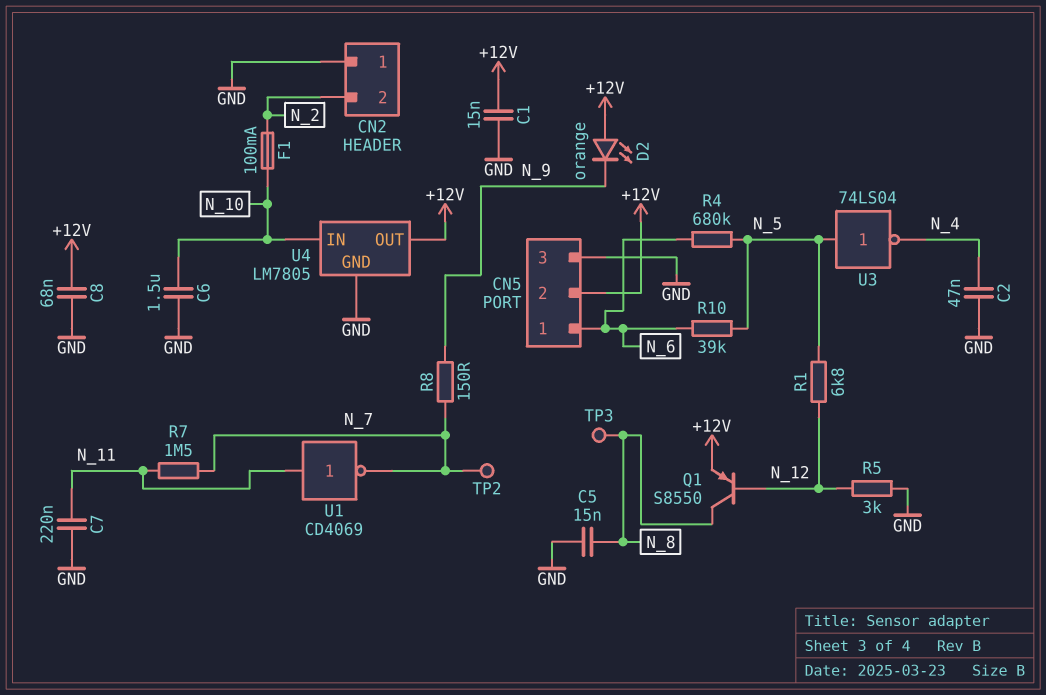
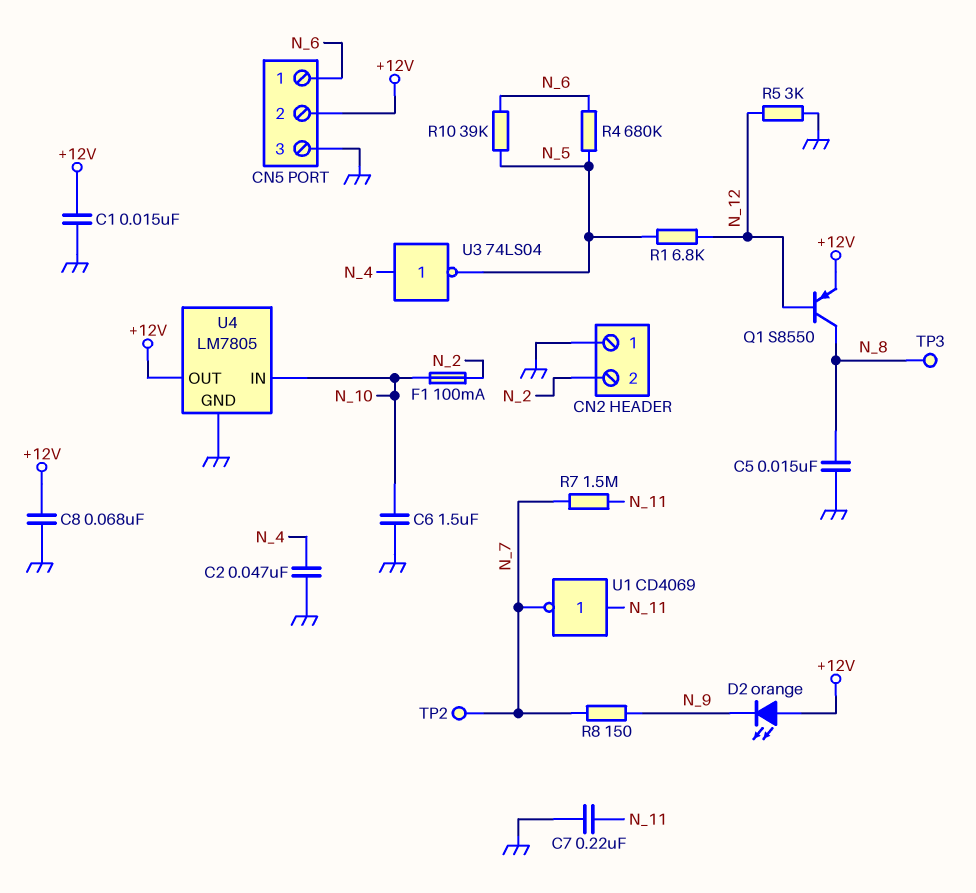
U3: NOT 74LS04 (in N_5, out N_4) -> NOT 74LS04 (in N_4, out N_5)

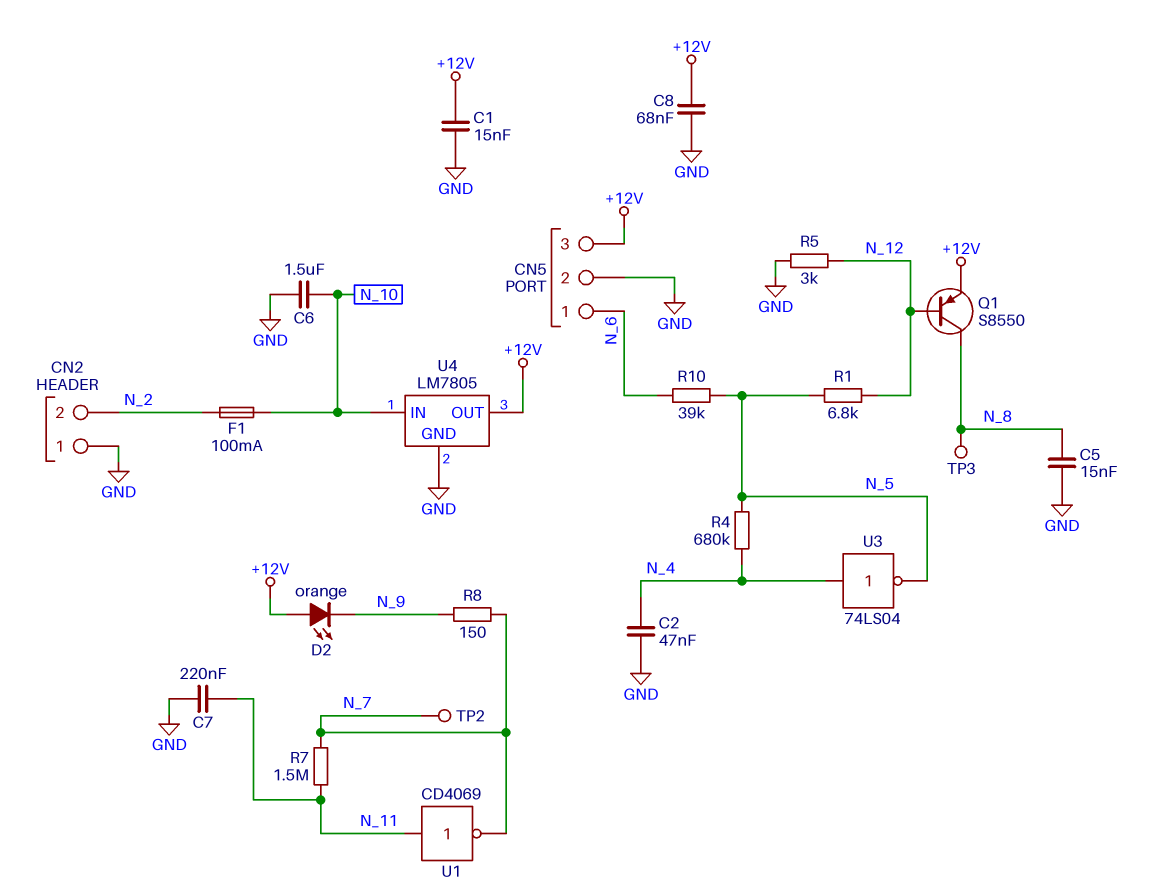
CN5 pin 2: +12V -> GND
CN5 pin 3: GND -> +12V
R4: 680k (N_5, N_6) -> 680k (N_4, N_5)

